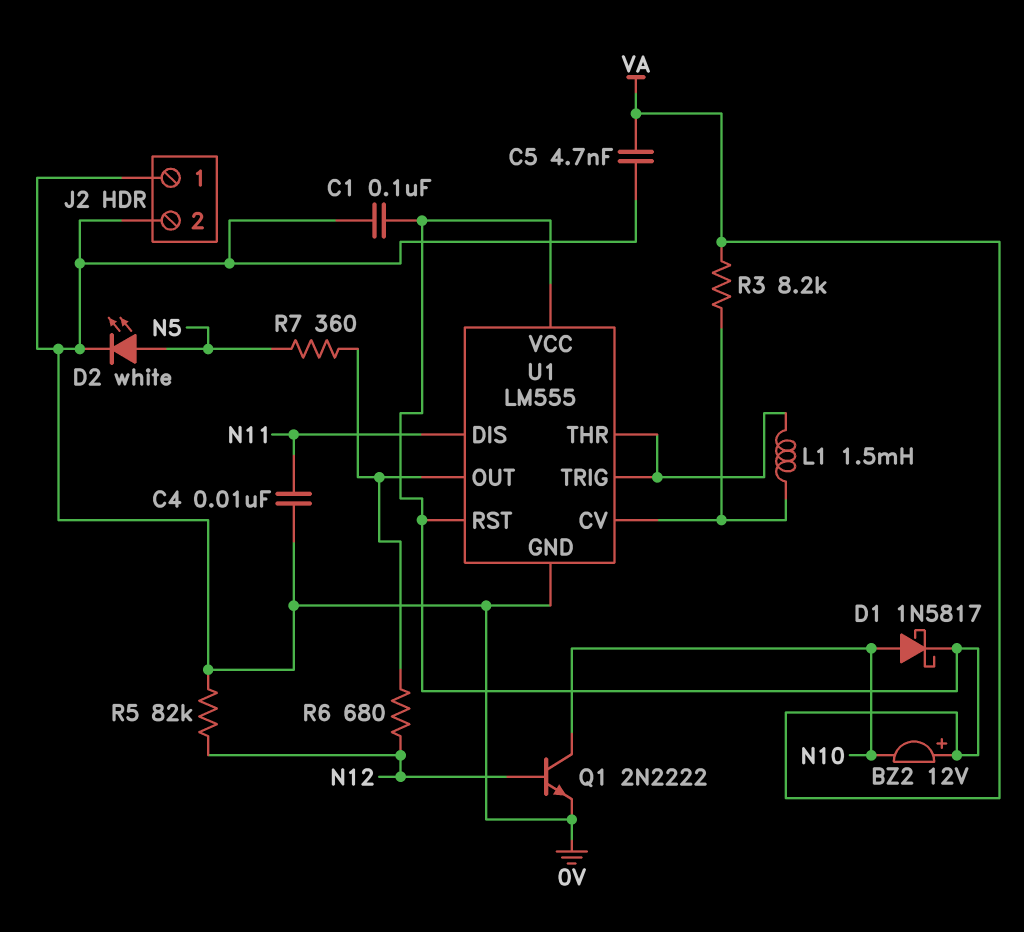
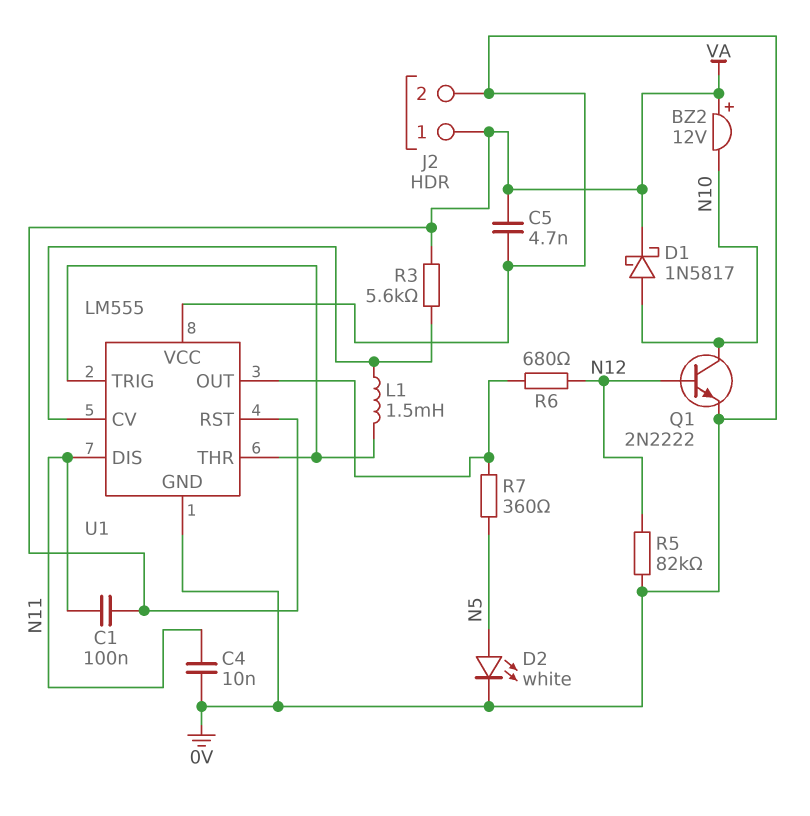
C1: 100nF (0V, VA) -> 100nF (N11, VA)
J2 pin 1: 0V -> VA
R3: 8.2k (U1/CV, VA) -> 5.6k (U1/CV, VA)
U1 pin VCC: VA -> 0V

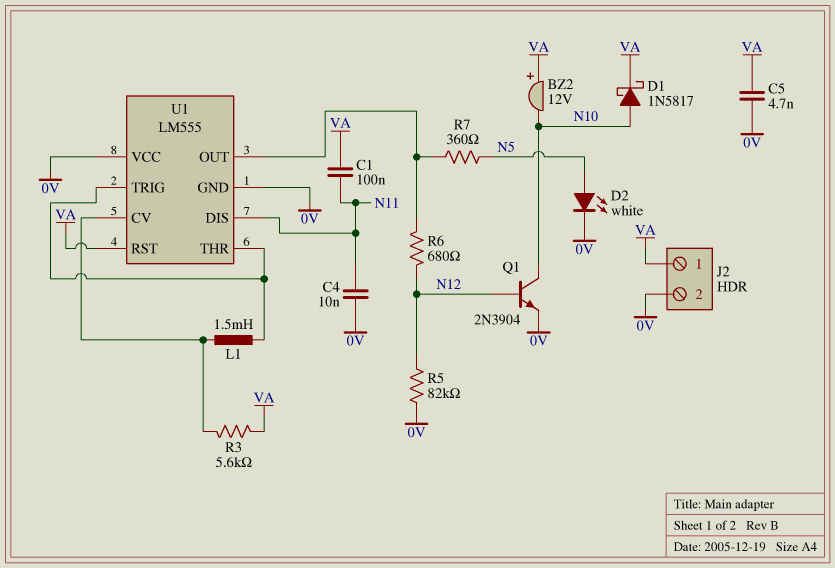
Q1: NPN 2N2222 (B N12, C N10, E 0V) -> NPN 2N3904 (B N12, C N10, E 0V)

